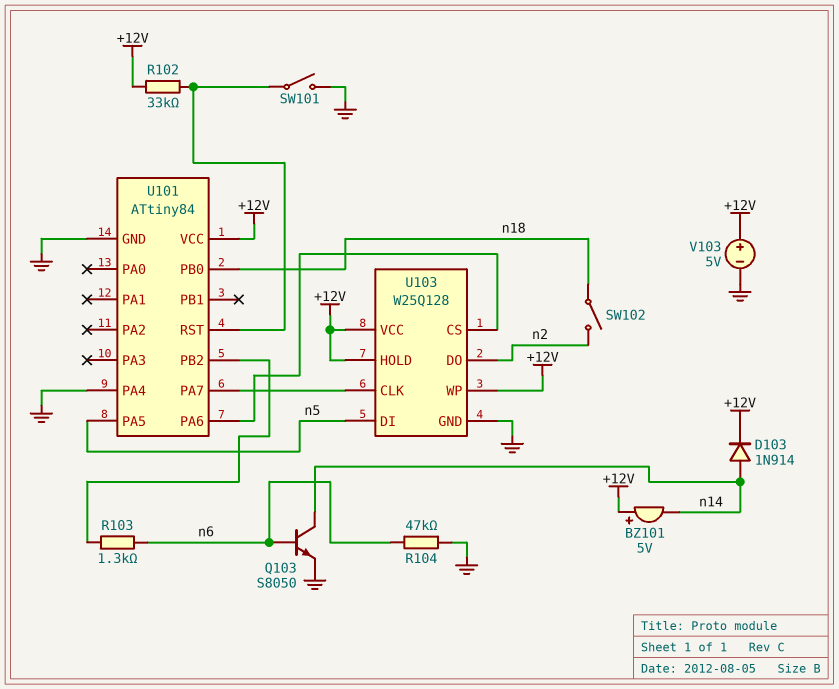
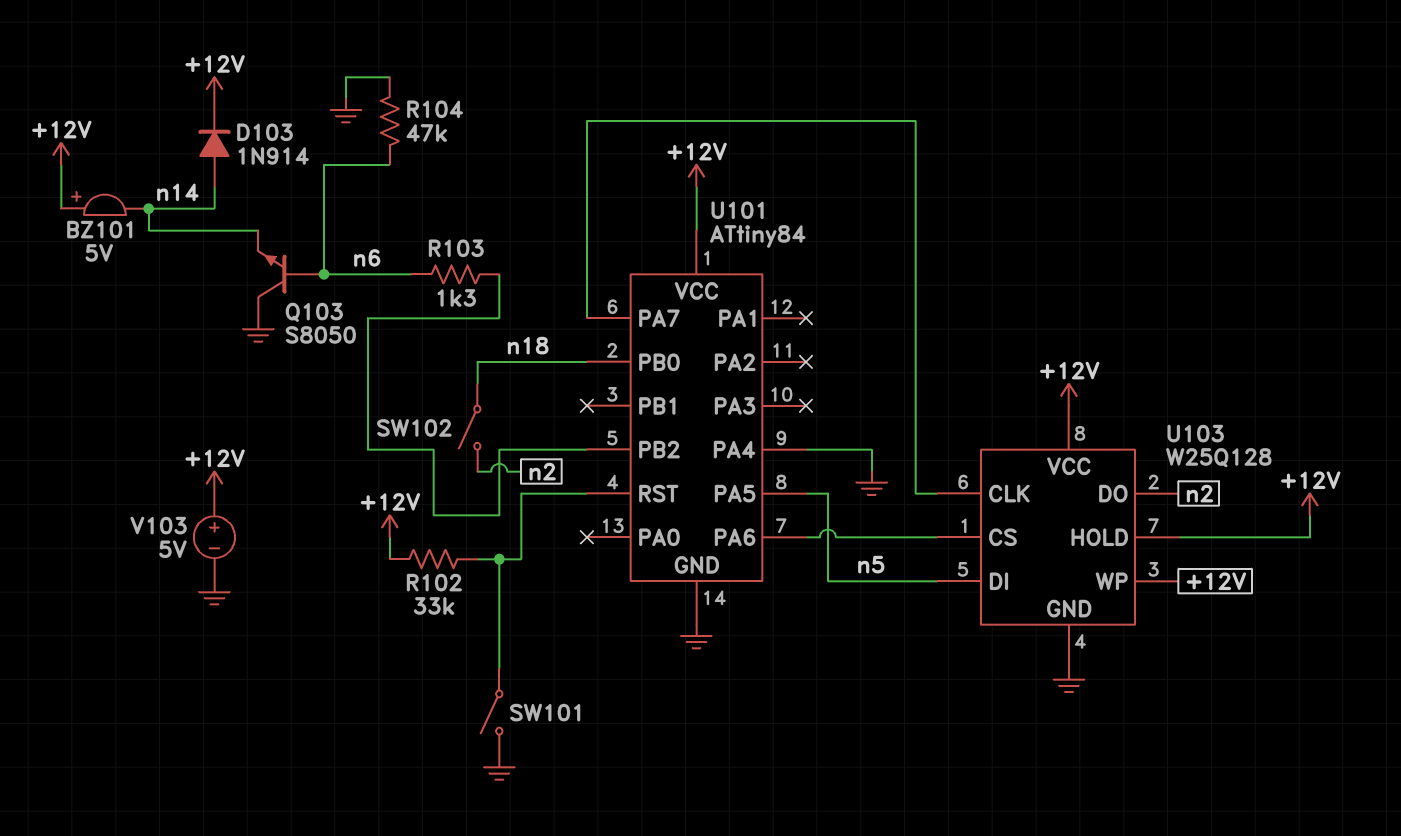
Q103: NPN S8050 (B n6, C n14, E GND) -> NPN S8050 (B n6, C GND, E n14)

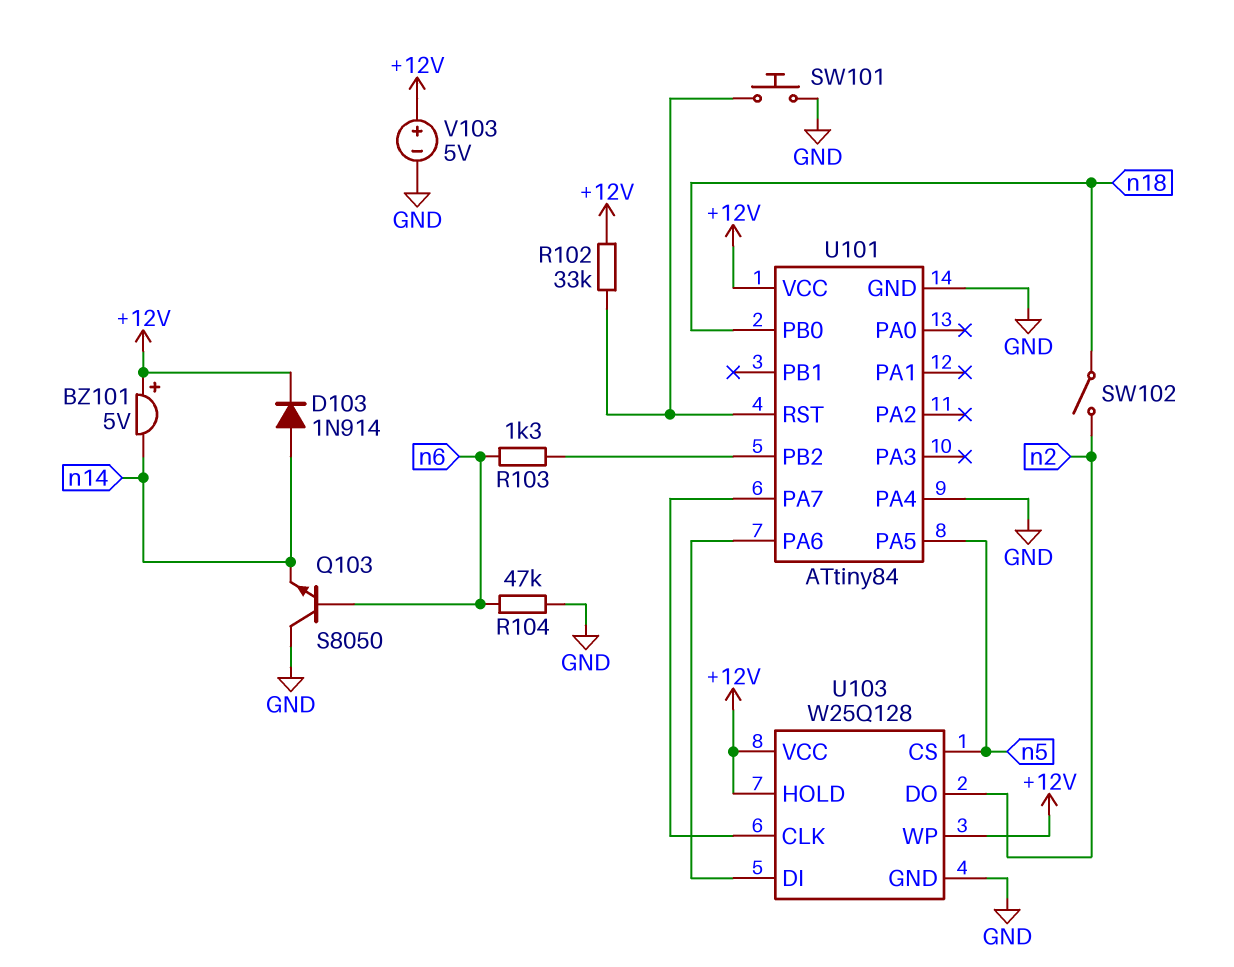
SW101: switch (GND, U101/RST) -> button (GND, U101/RST)
U103 pin CS: U101/PA6 -> n5
U103 pin DI: n5 -> U101/PA6

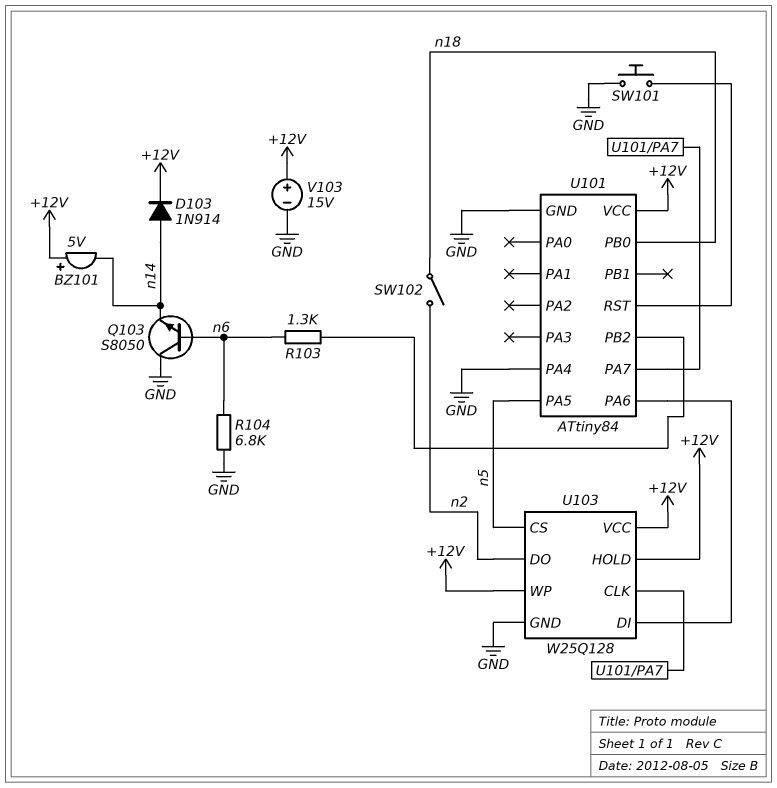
R102: 33k (+12V, U101/RST) -> none
R104: 47k (GND, n6) -> 6.8k (GND, n6)
V103: 5V (plus +12V, minus GND) -> 15V (plus +12V, minus GND)

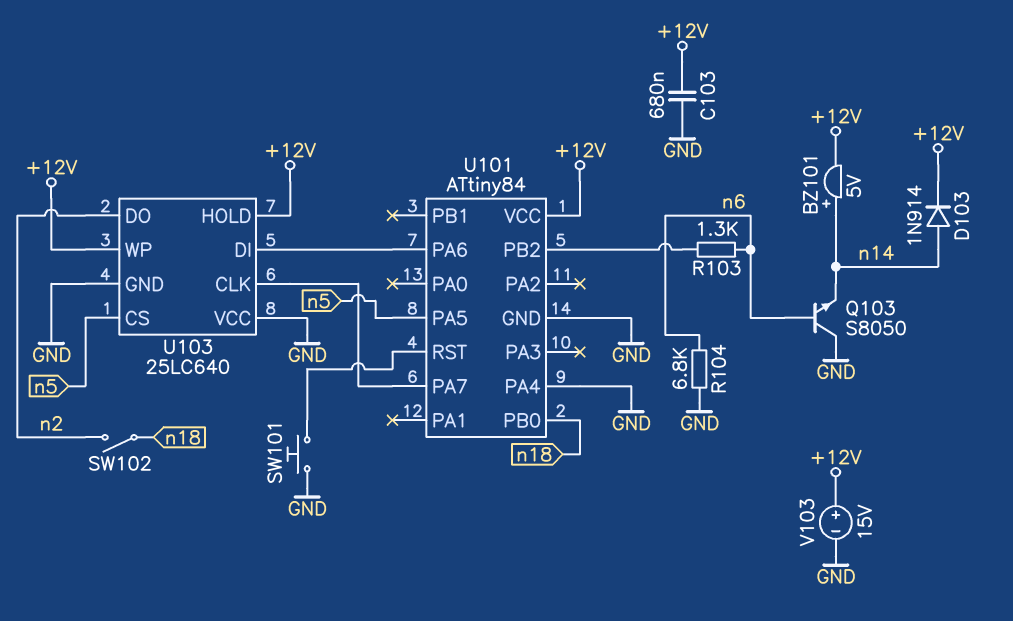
BZ101: buzzer 5V (plus +12V, minus n14) -> buzzer 5V (plus n14, minus +12V)
C103: none -> 680nF (+12V, GND)
U103: W25Q128 -> 25LC640
U103 pin VCC: +12V -> GND

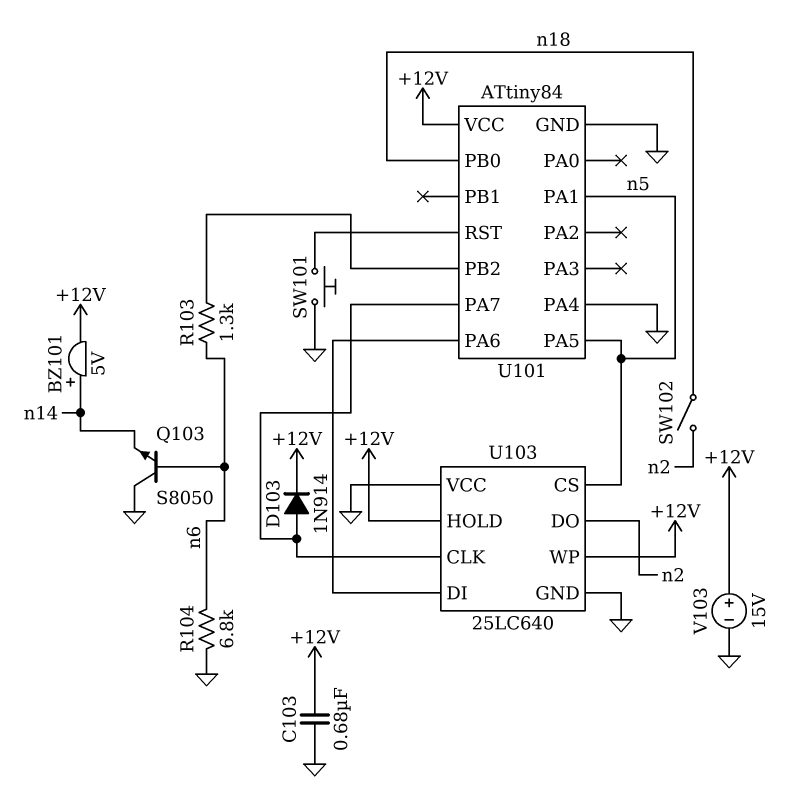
D103: diode 1N914 (A n14, K +12V) -> diode 1N914 (A U101/PA7, K +12V)
U101 pin PA1: none -> n5

